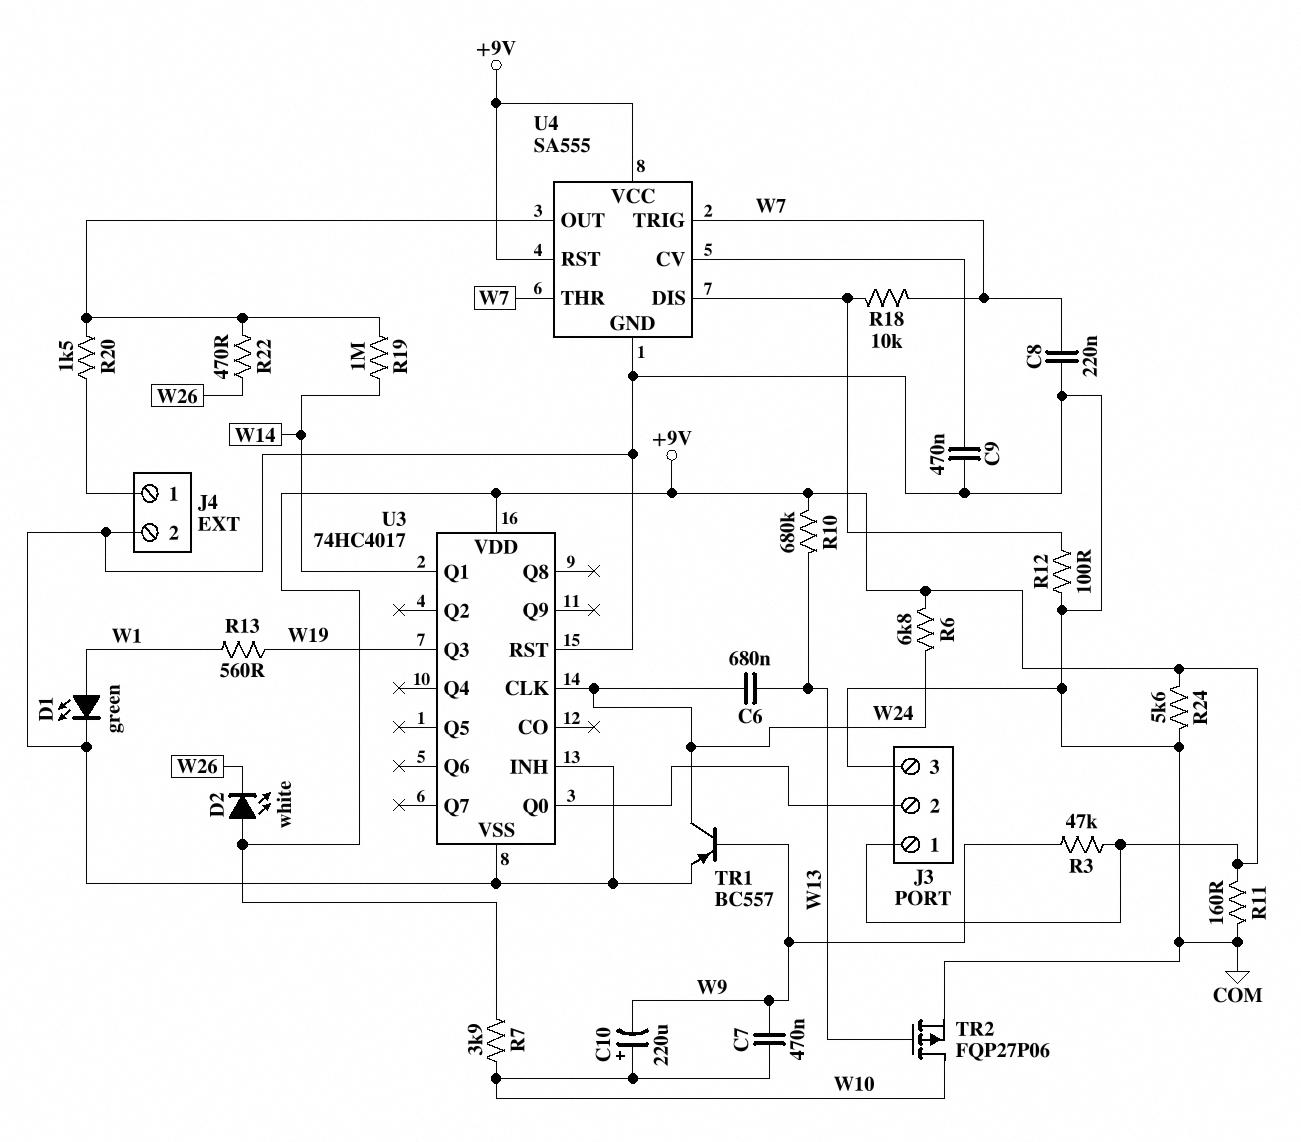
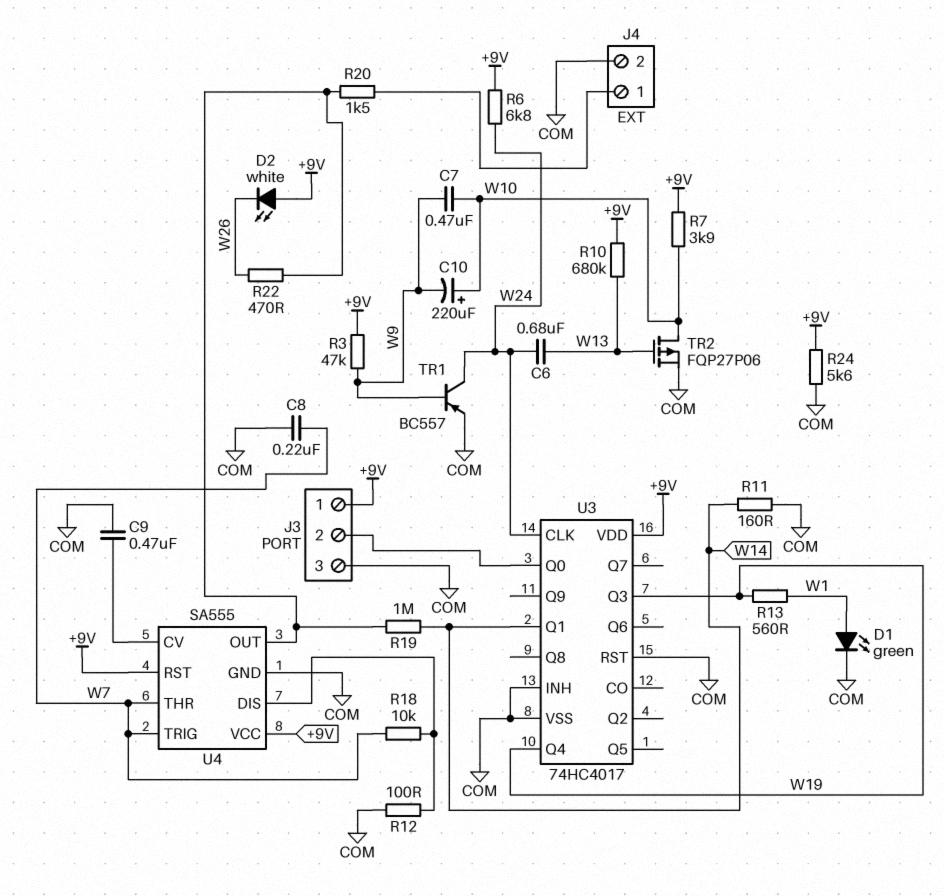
R11: 160 (+9V, COM) -> 160 (COM, W14)
U3 pin Q4: none -> W19

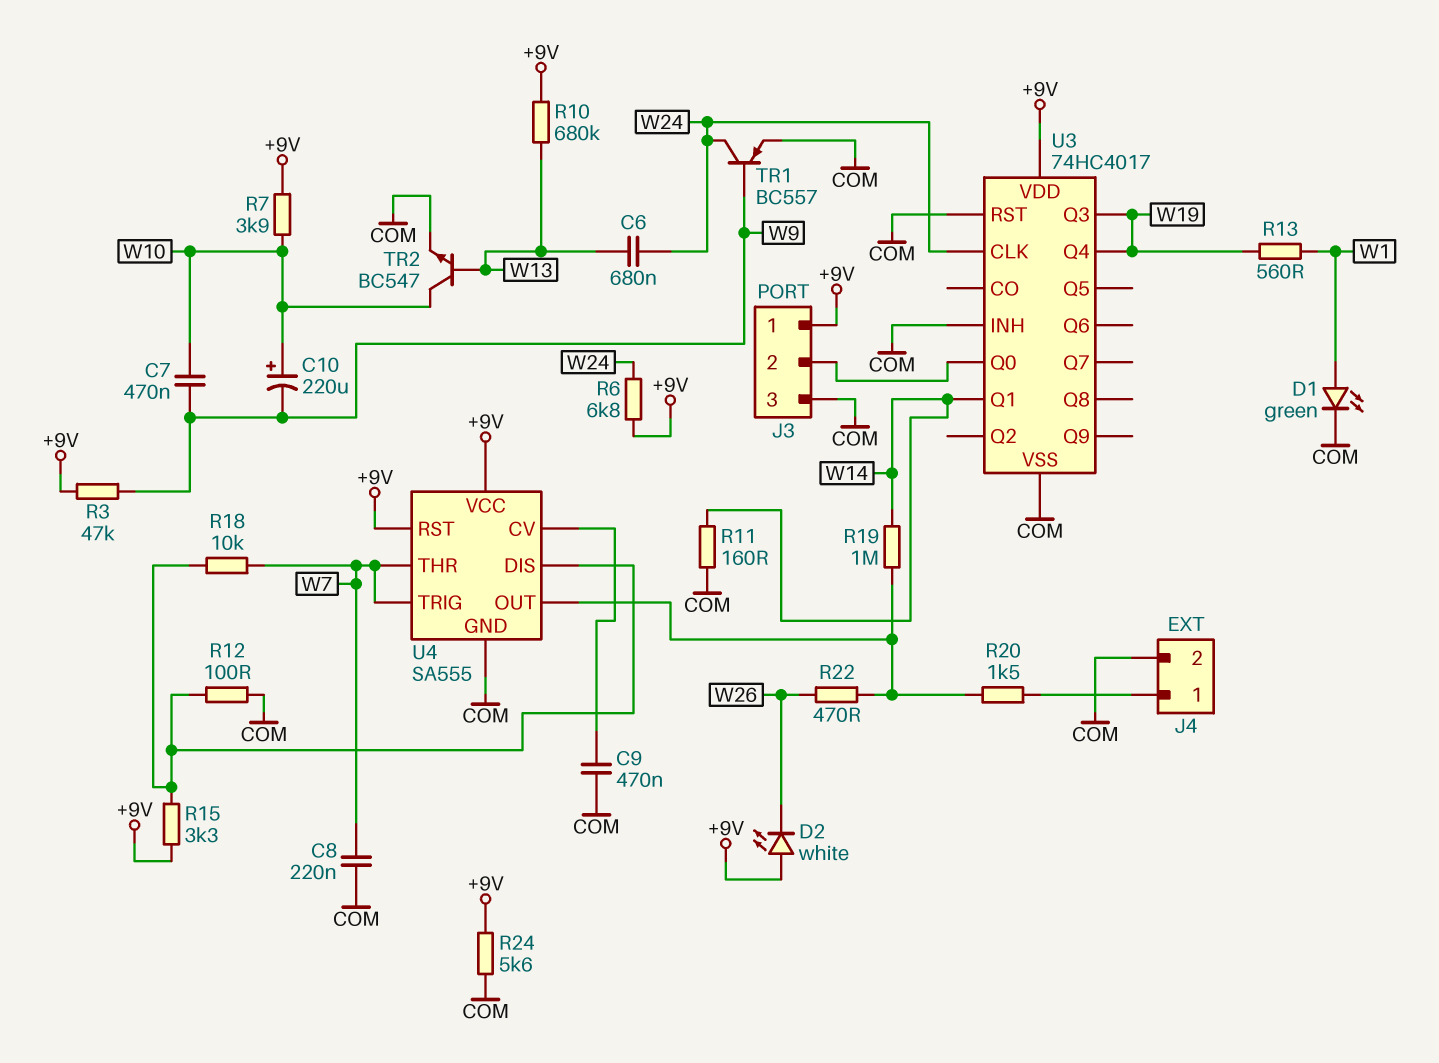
R15: none -> 3.3k (+9V, U4/DIS)
TR2: PMOS FQP27P06 (G W13, D W10, S COM) -> NPN BC547 (B W13, C W10, E COM)

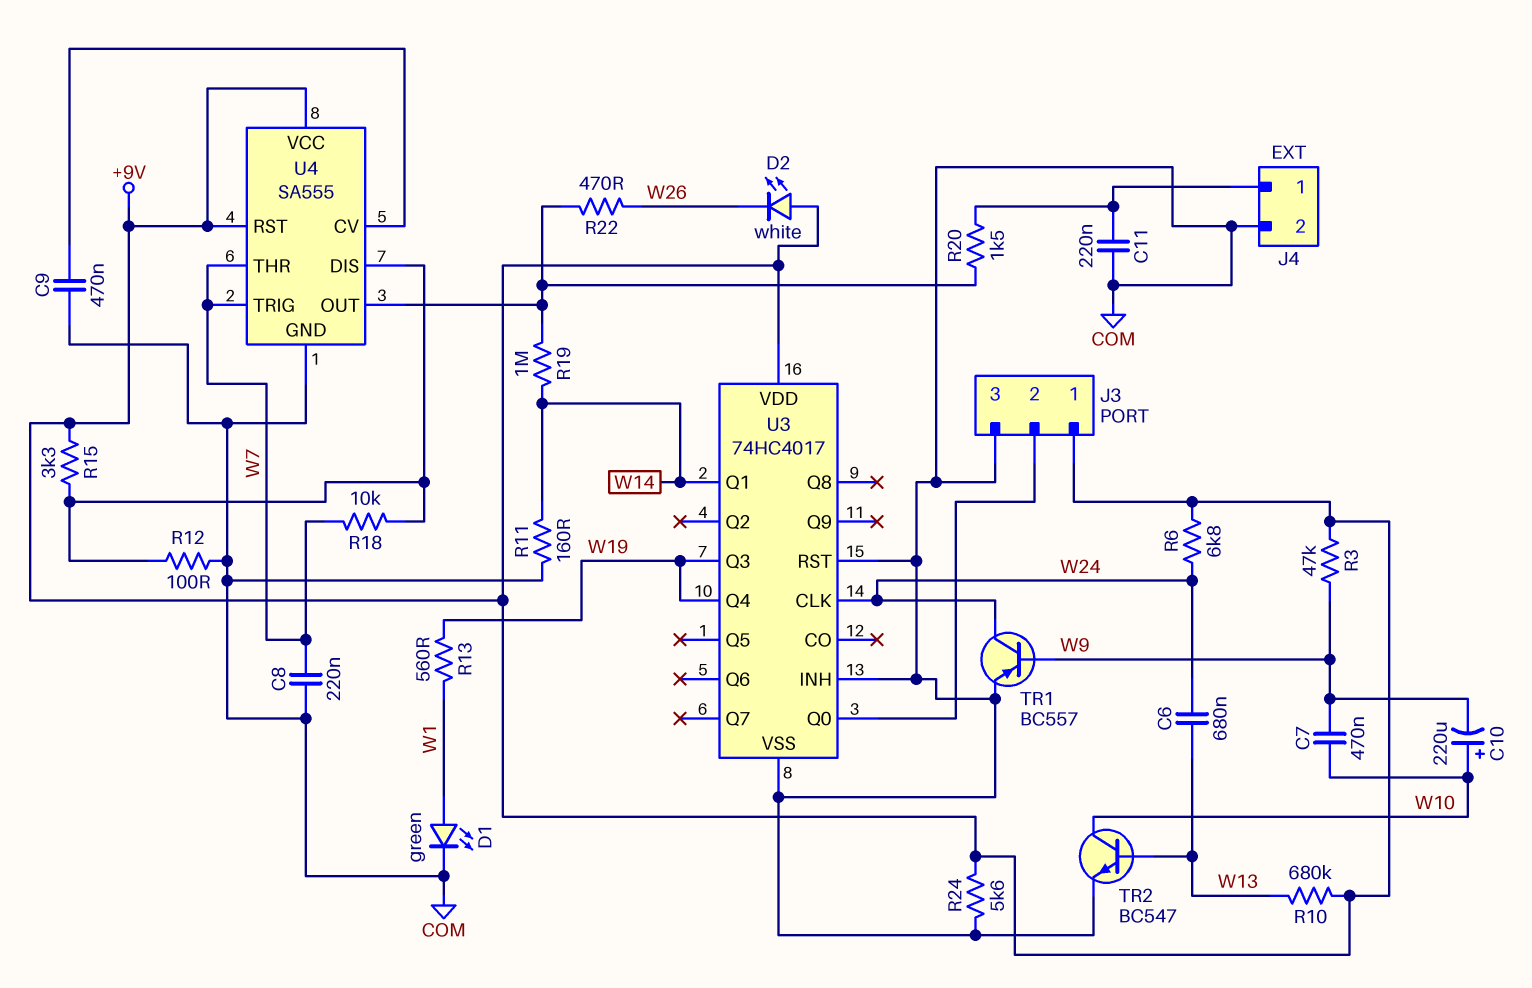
C11: none -> 220nF (COM, J4/1)
R7: 3.9k (+9V, W10) -> none

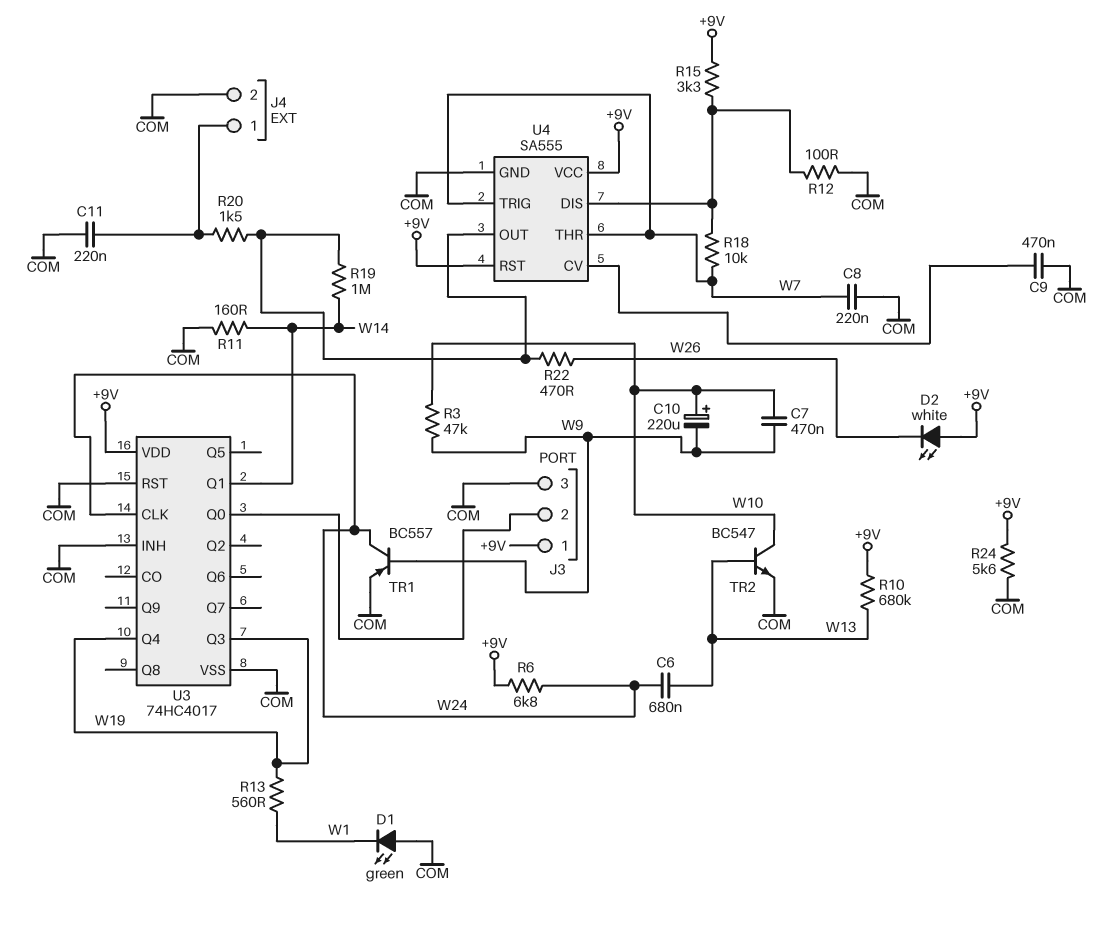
D1: LED green (A W1, K COM) -> LED green (A COM, K W1)
R3: 47k (+9V, W9) -> 47k (W9, W10)

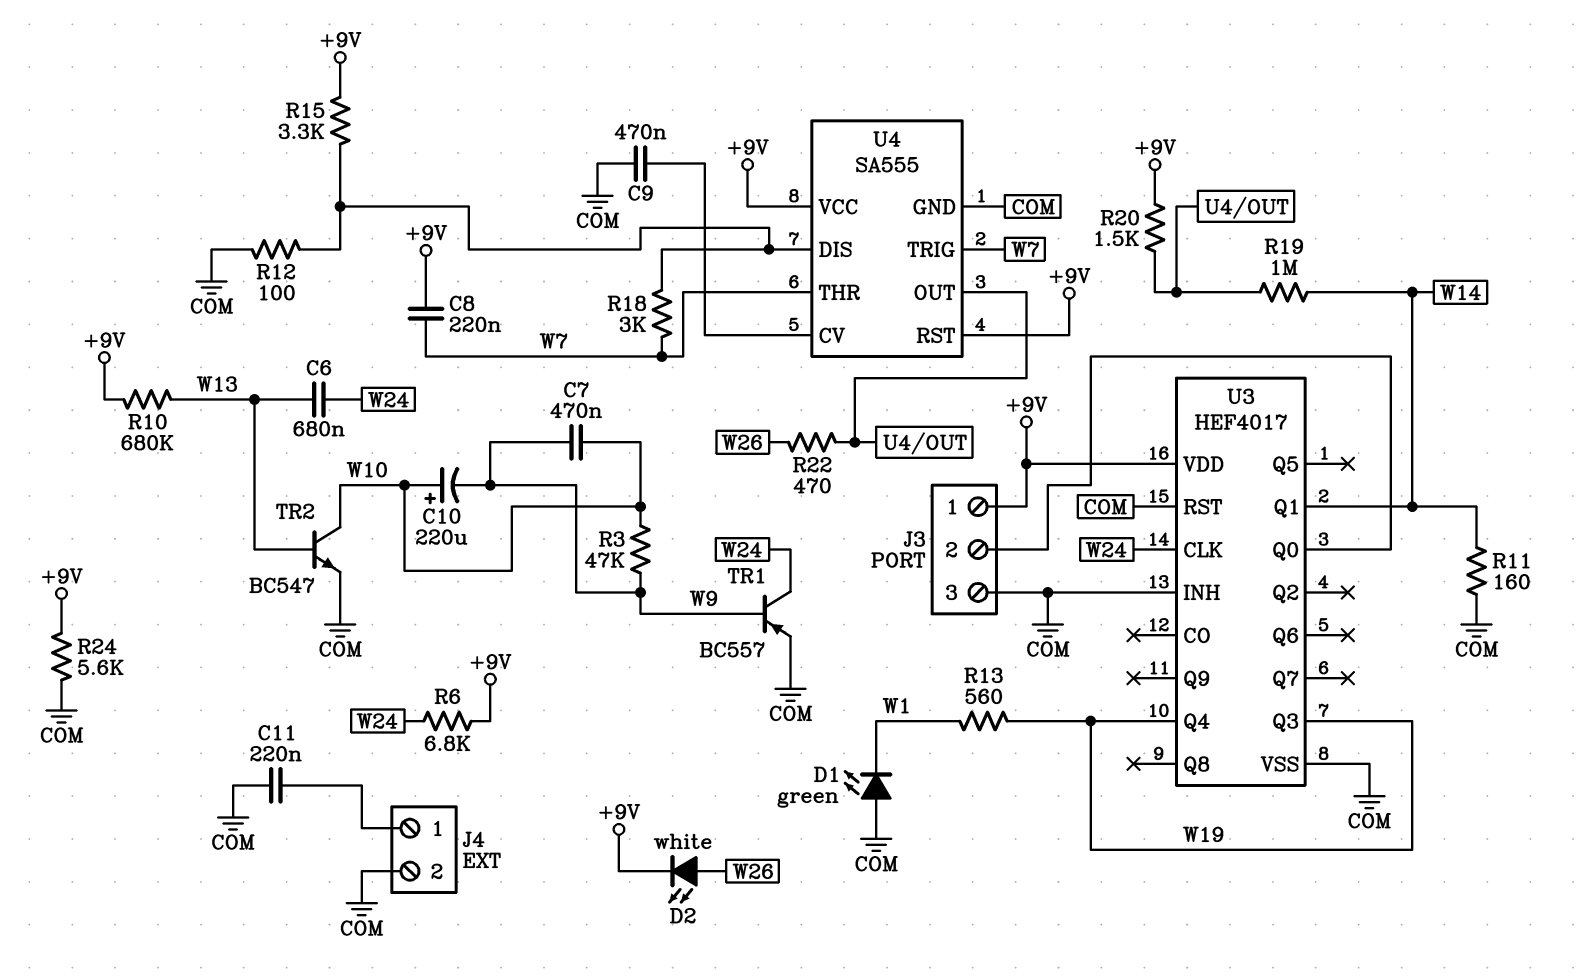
C8: 220nF (COM, W7) -> 220nF (+9V, W7)
D2: LED white (A +9V, K W26) -> LED white (A W26, K +9V)
R18: 10k (U4/DIS, W7) -> 3k (U4/DIS, W7)
R20: 1.5k (J4/1, U4/OUT) -> 1.5k (+9V, U4/OUT)
U3: 74HC4017 -> HEF4017

